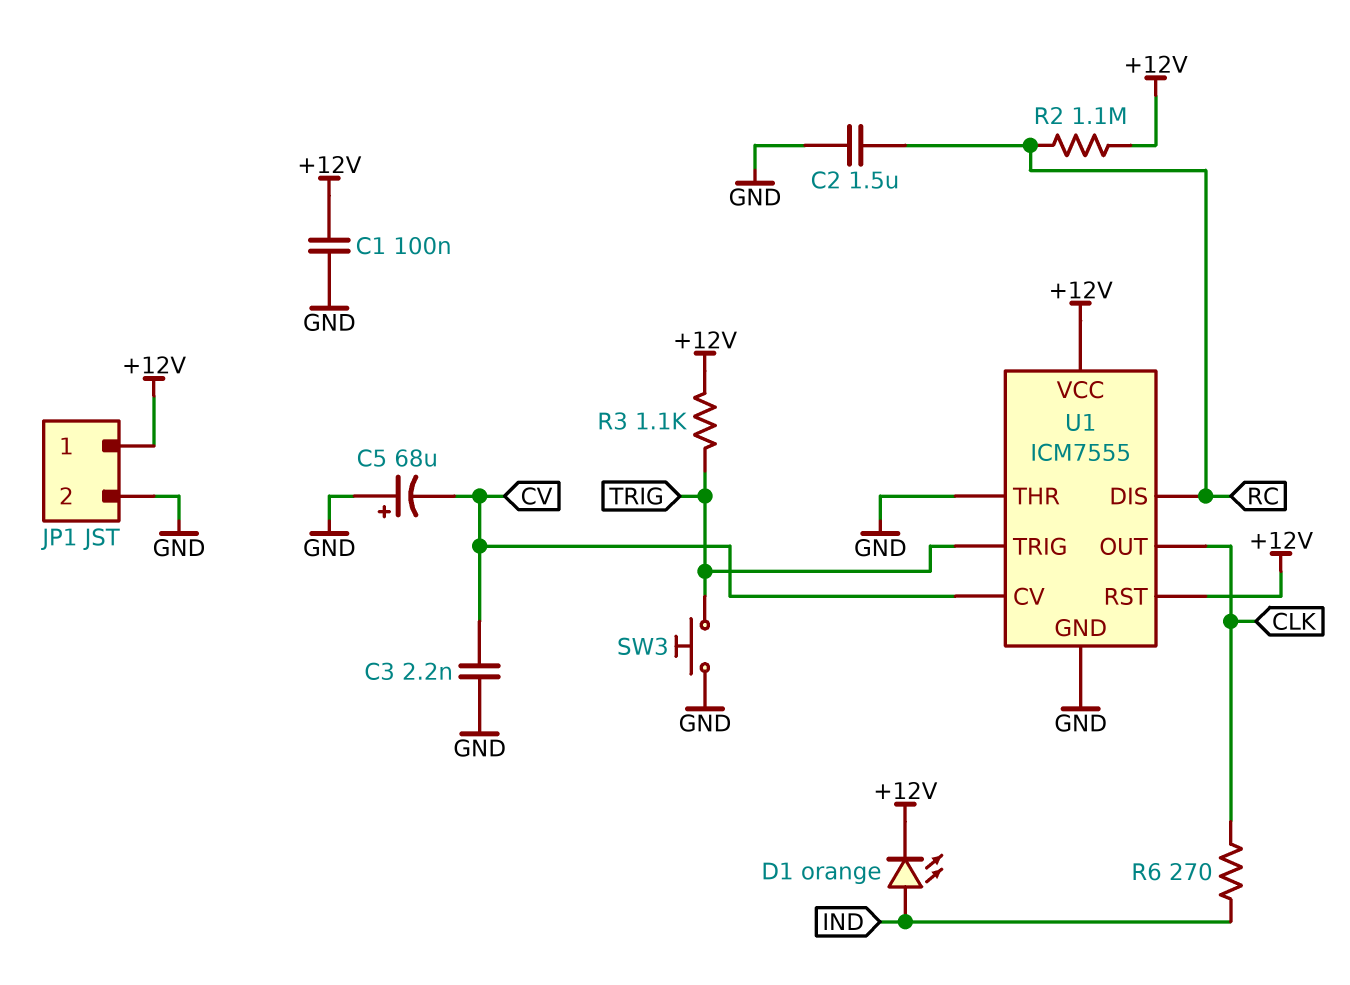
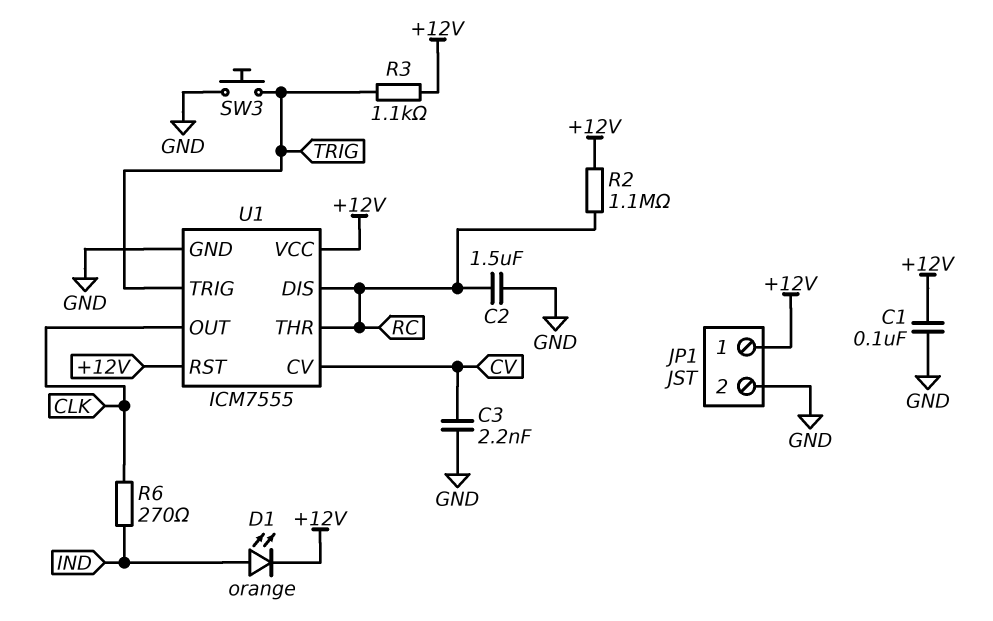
C5: 68uF (plus GND, minus CV) -> none
U1 pin THR: GND -> RC

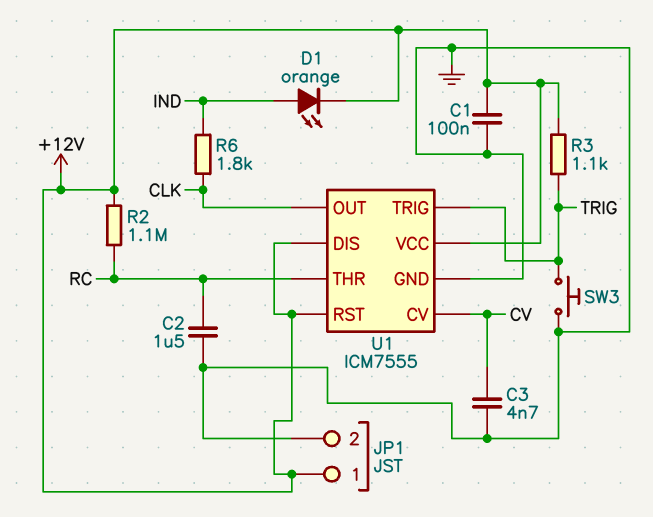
C3: 2.2nF (CV, GND) -> 4.7nF (CV, GND)
R6: 270 (CLK, IND) -> 1.8k (CLK, IND)
U1 pin DIS: RC -> +12V

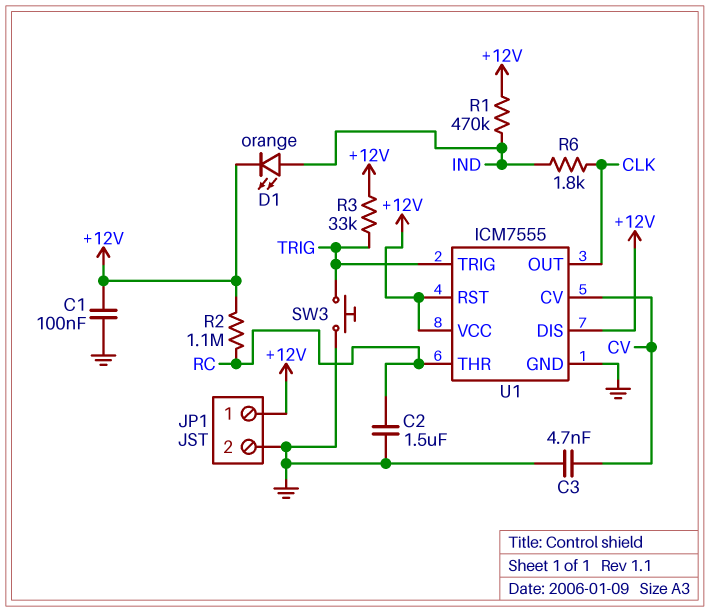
R1: none -> 470k (+12V, IND)
R3: 1.1k (+12V, TRIG) -> 33k (+12V, TRIG)

